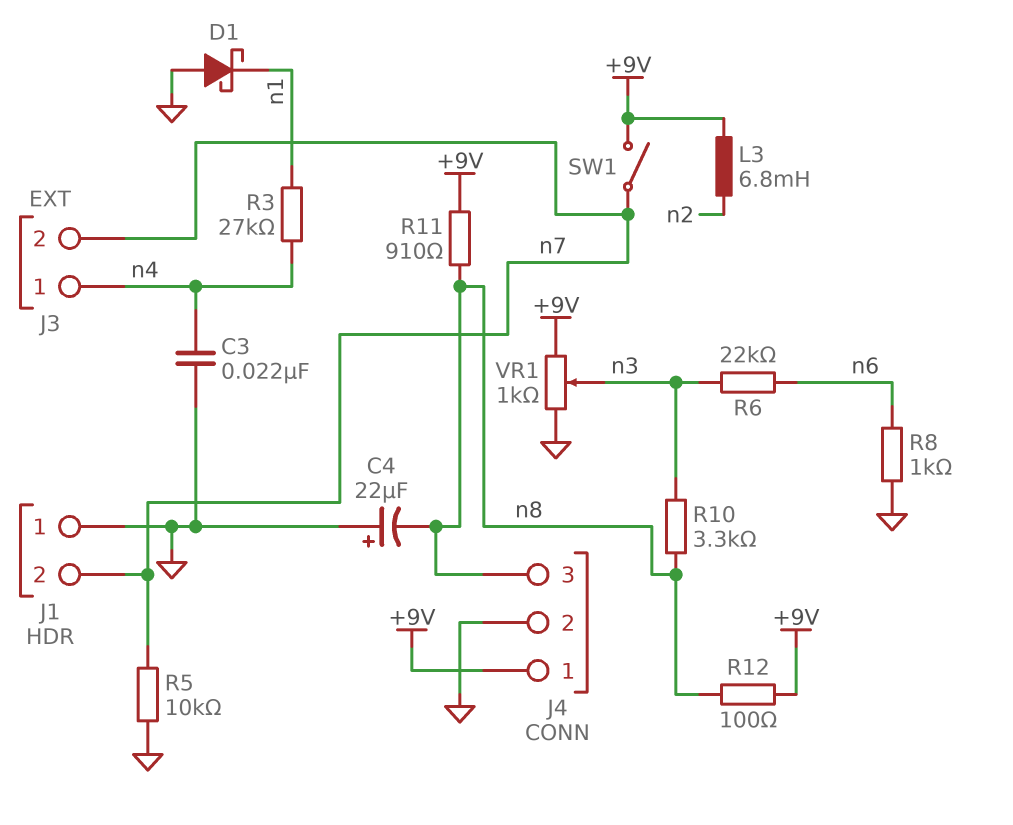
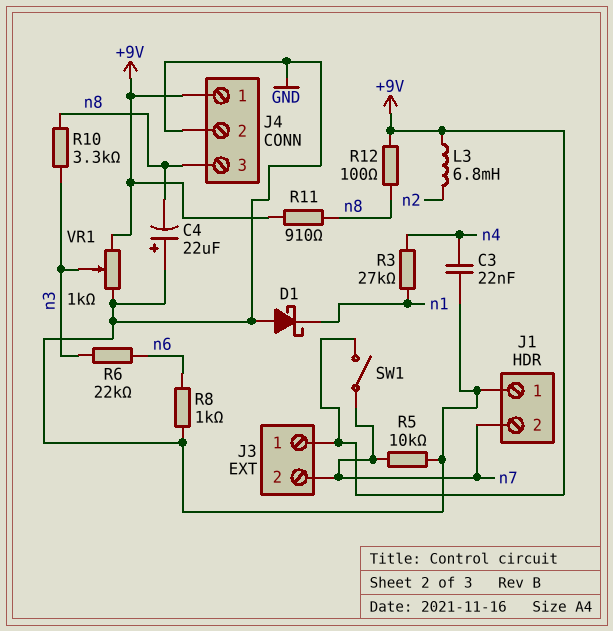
J3 pin 1: n4 -> +9V

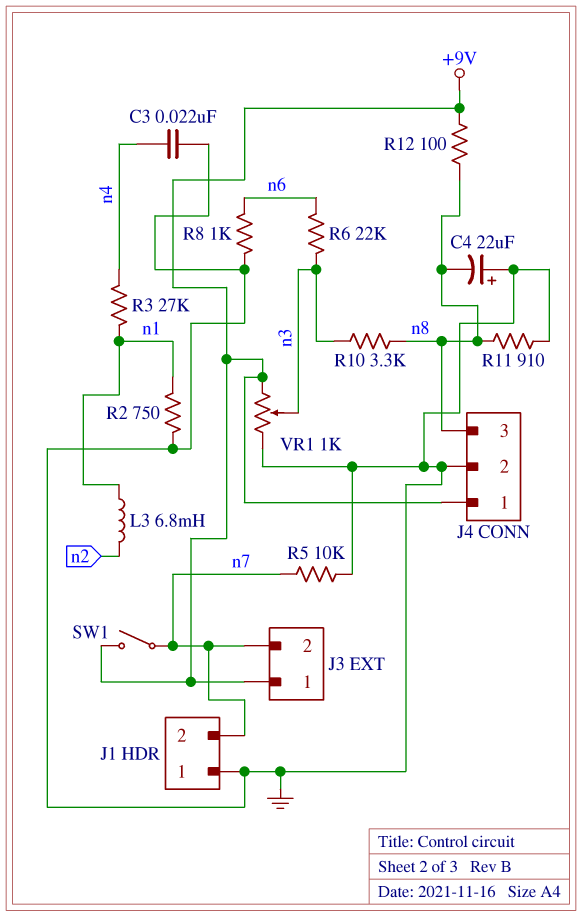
D1: schottky (A GND, K n1) -> none
L3: 6.8mH (+9V, n2) -> 6.8mH (n1, n2)
R2: none -> 750 (GND, n1)
R11: 910 (+9V, n8) -> 910 (GND, n8)

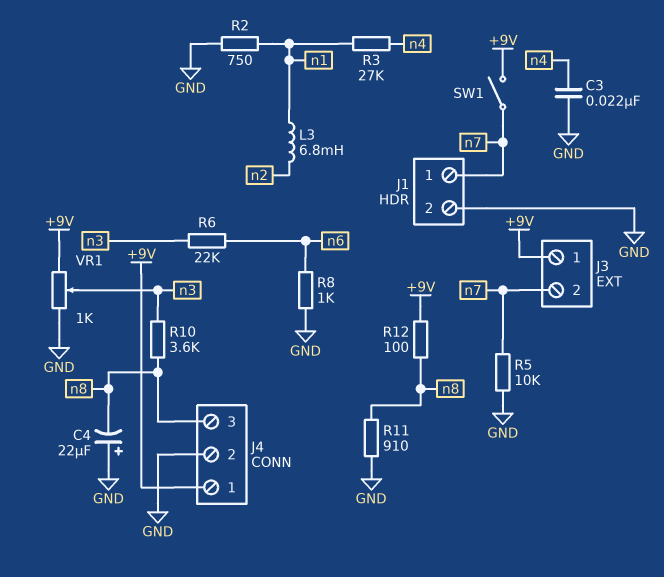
J1 pin 1: GND -> n7
J1 pin 2: n7 -> GND
R10: 3.3k (n3, n8) -> 3.6k (n3, n8)

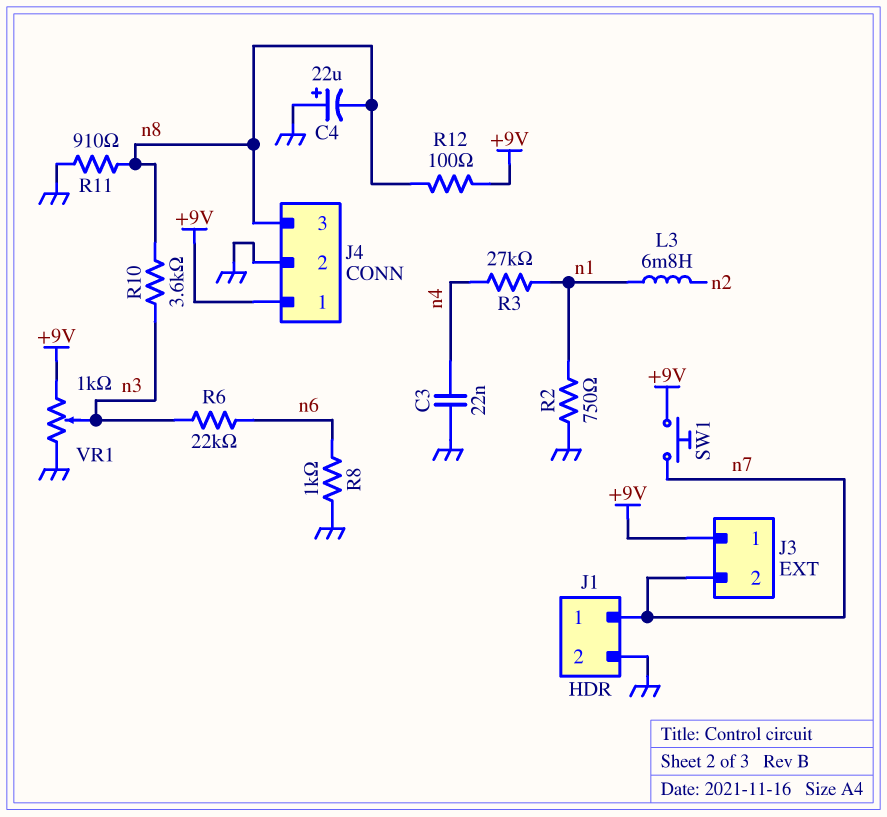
R5: 10k (GND, n7) -> none
SW1: switch (+9V, n7) -> button (+9V, n7)

